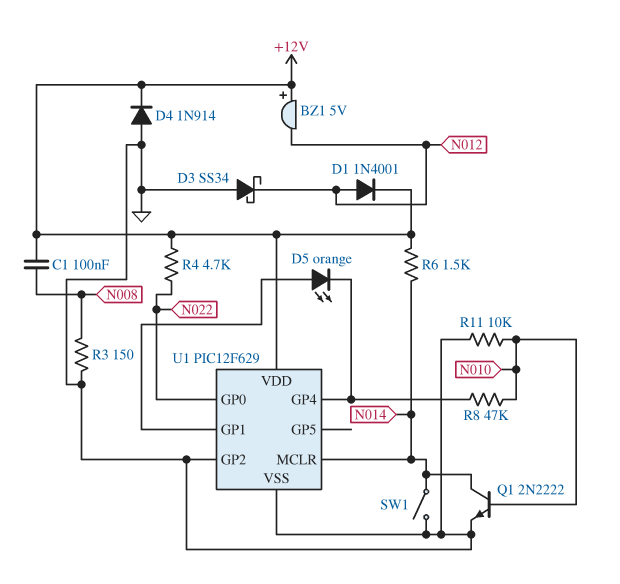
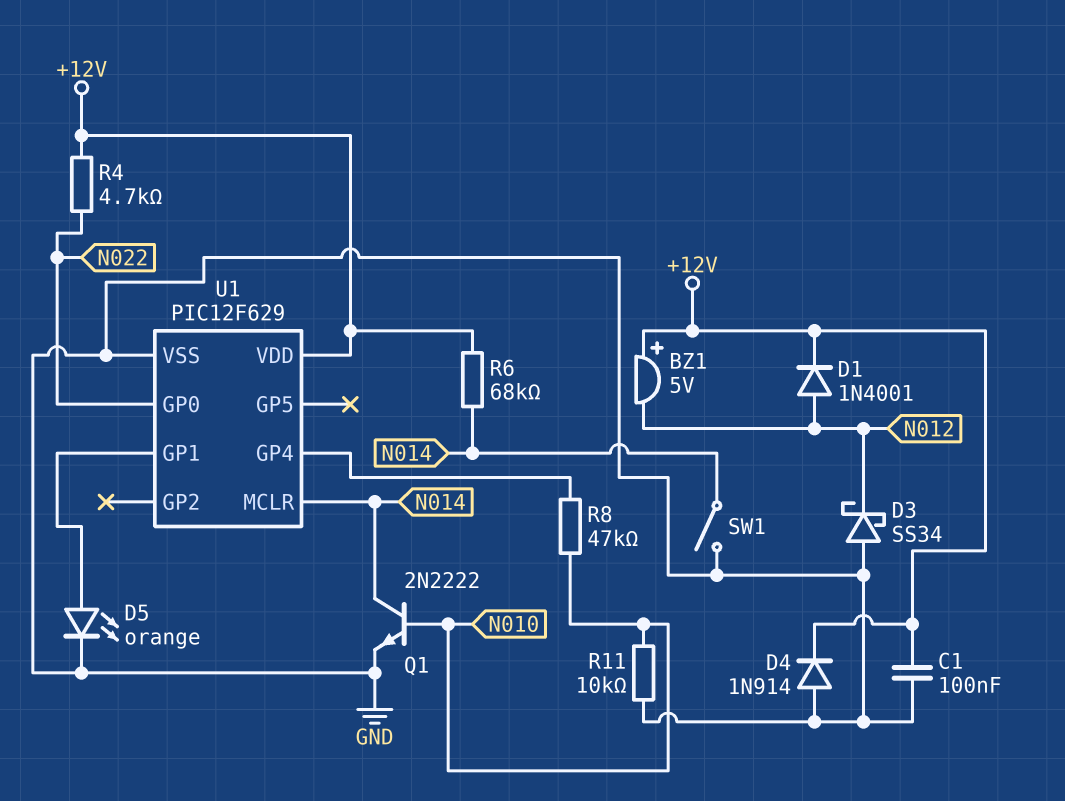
C1: 100nF (+12V, N008) -> 100nF (+12V, GND)
D5: LED orange (A U1/GP1, K U1/GP4) -> LED orange (A U1/GP1, K GND)
R3: 150 (GND, N008) -> none
R6: 1.5k (+12V, N014) -> 68k (+12V, N014)
U1 pin GP2: GND -> none

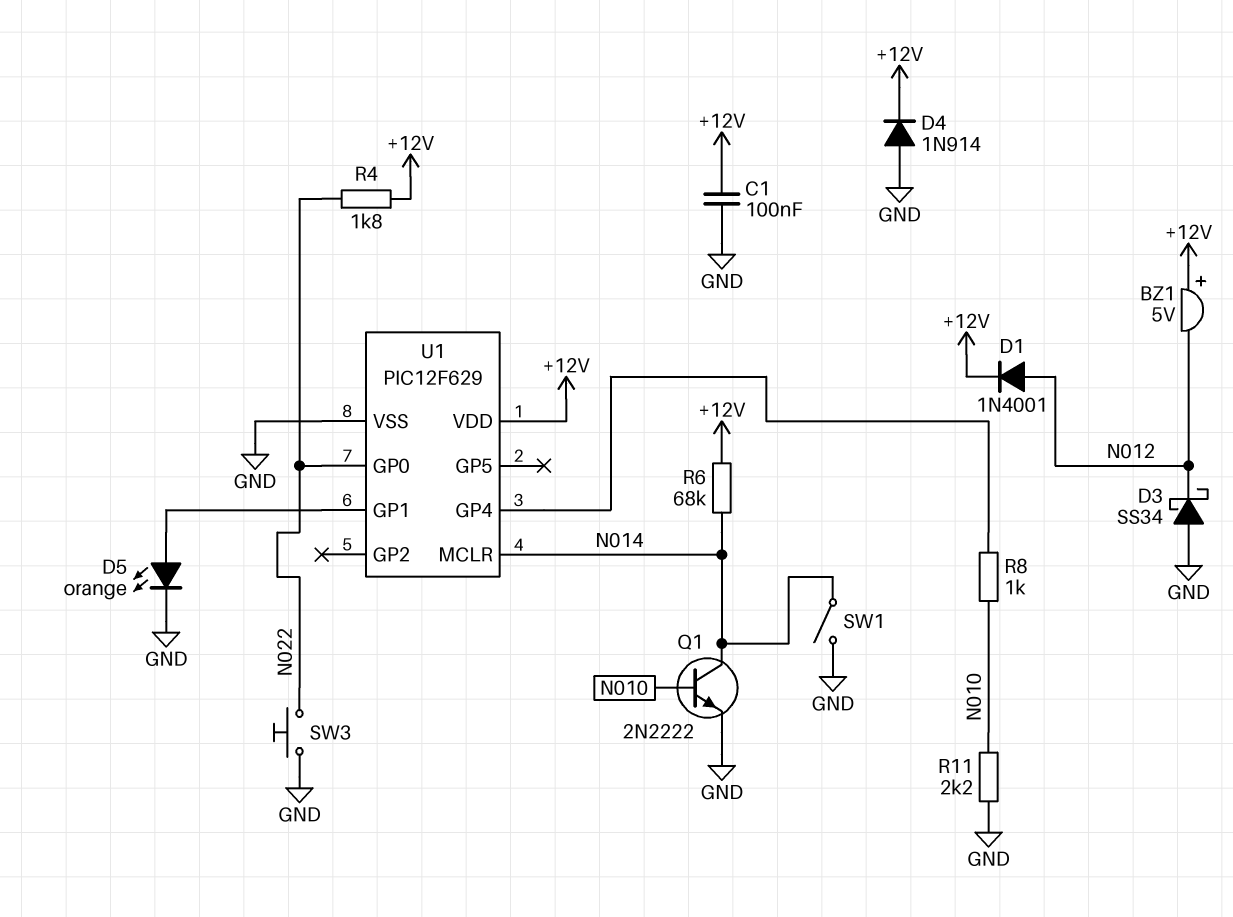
R4: 4.7k (+12V, N022) -> 1.8k (+12V, N022)
R8: 47k (N010, U1/GP4) -> 1k (N010, U1/GP4)
R11: 10k (GND, N010) -> 2.2k (GND, N010)
SW3: none -> button (GND, N022)

